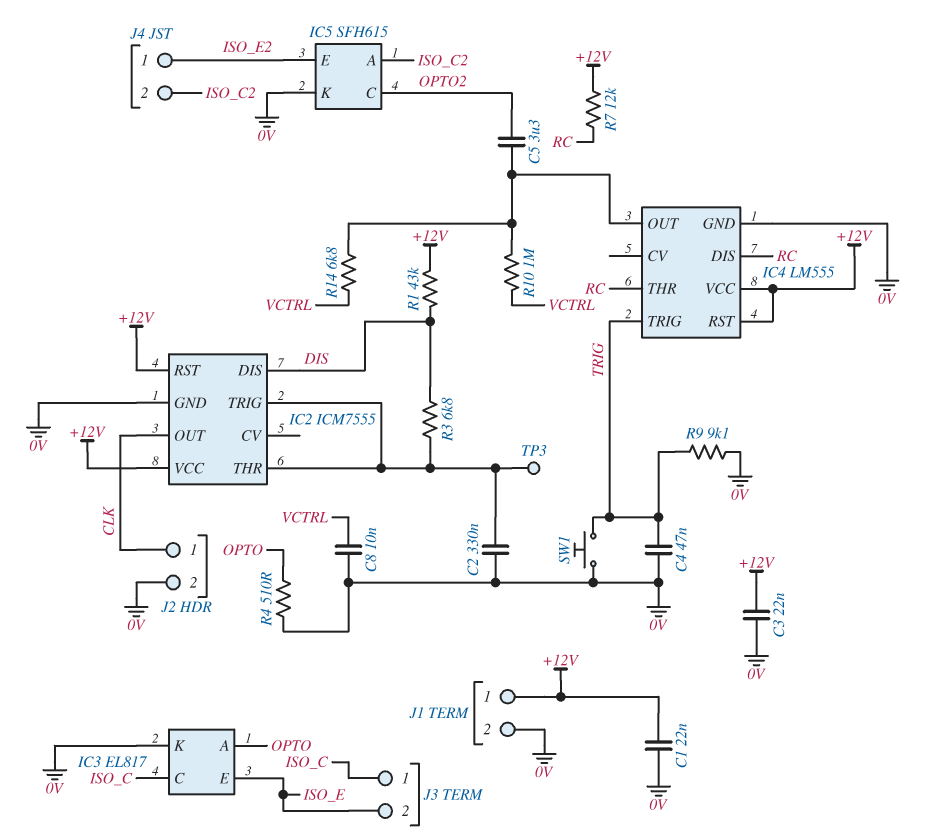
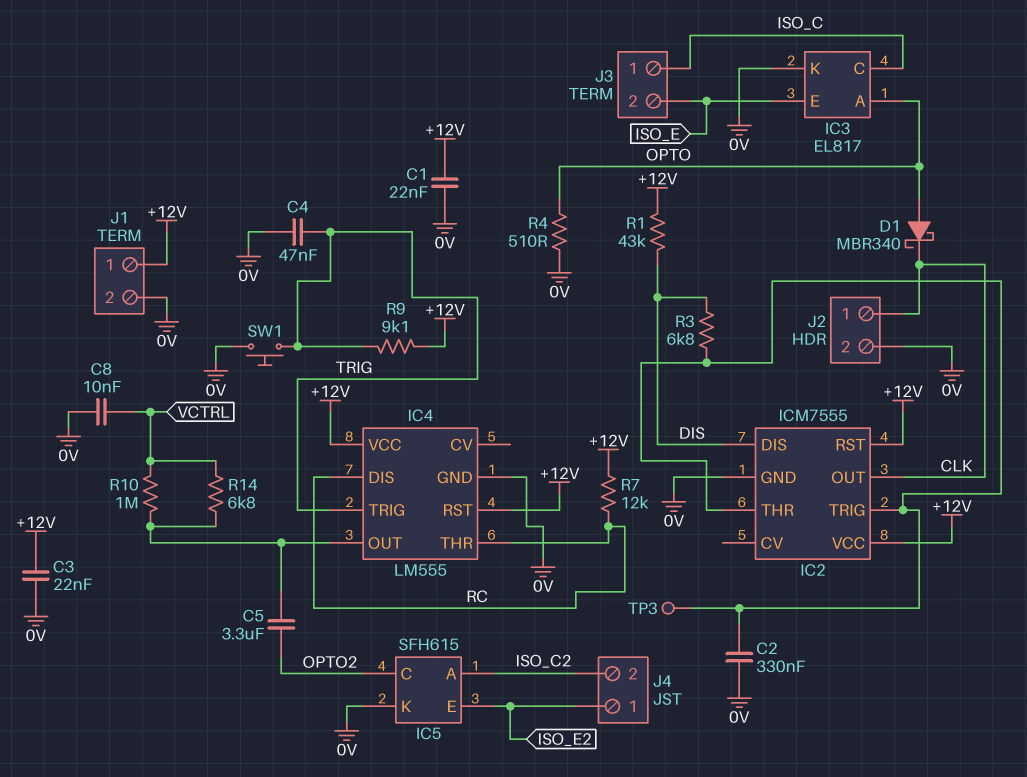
D1: none -> schottky MBR340 (A OPTO, K CLK)
R9: 9.1k (0V, TRIG) -> 9.1k (+12V, TRIG)

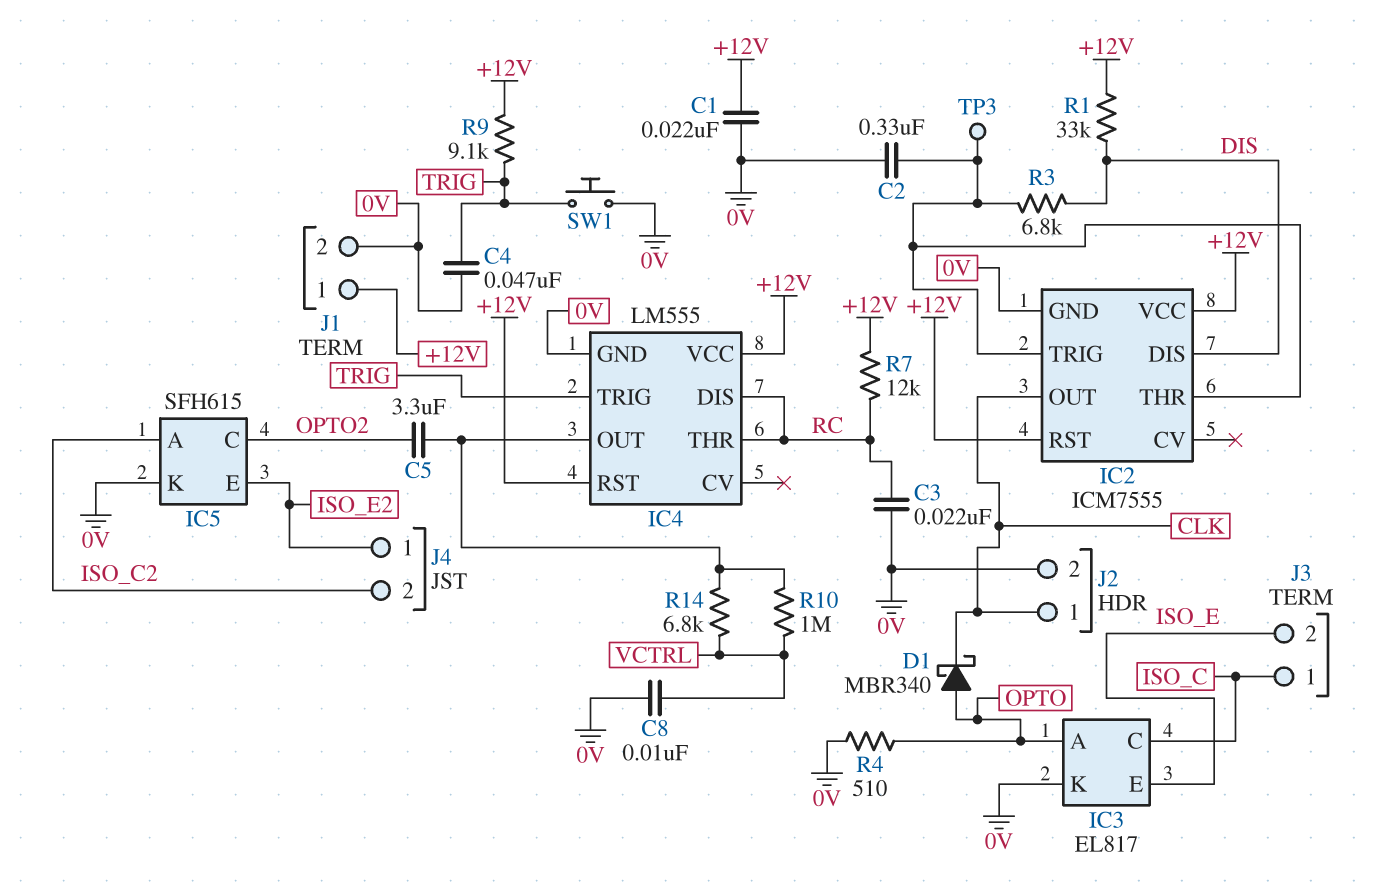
C3: 22nF (+12V, 0V) -> 22nF (0V, RC)
R1: 43k (+12V, DIS) -> 33k (+12V, DIS)

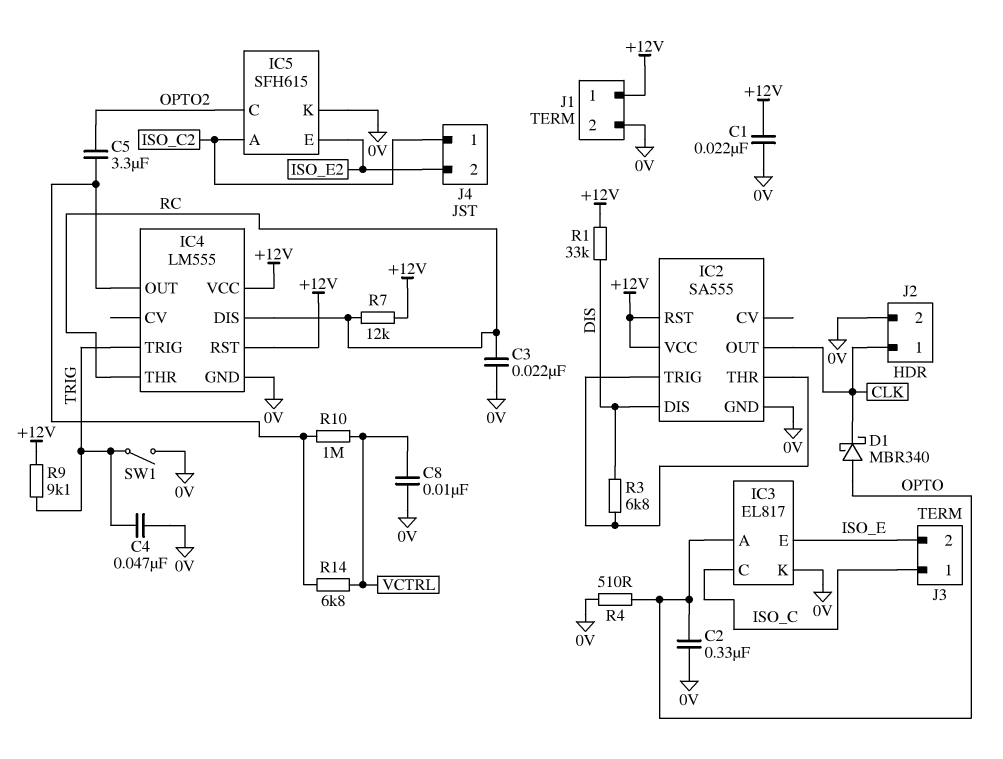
C2: 330nF (0V, IC2/THR) -> 330nF (0V, OPTO)
IC2: ICM7555 -> SA555
J4 pin 1: ISO_E2 -> ISO_C2
J4 pin 2: ISO_C2 -> ISO_E2
SW1: button (0V, TRIG) -> switch (0V, TRIG)
TP3: test point (IC2/THR) -> none

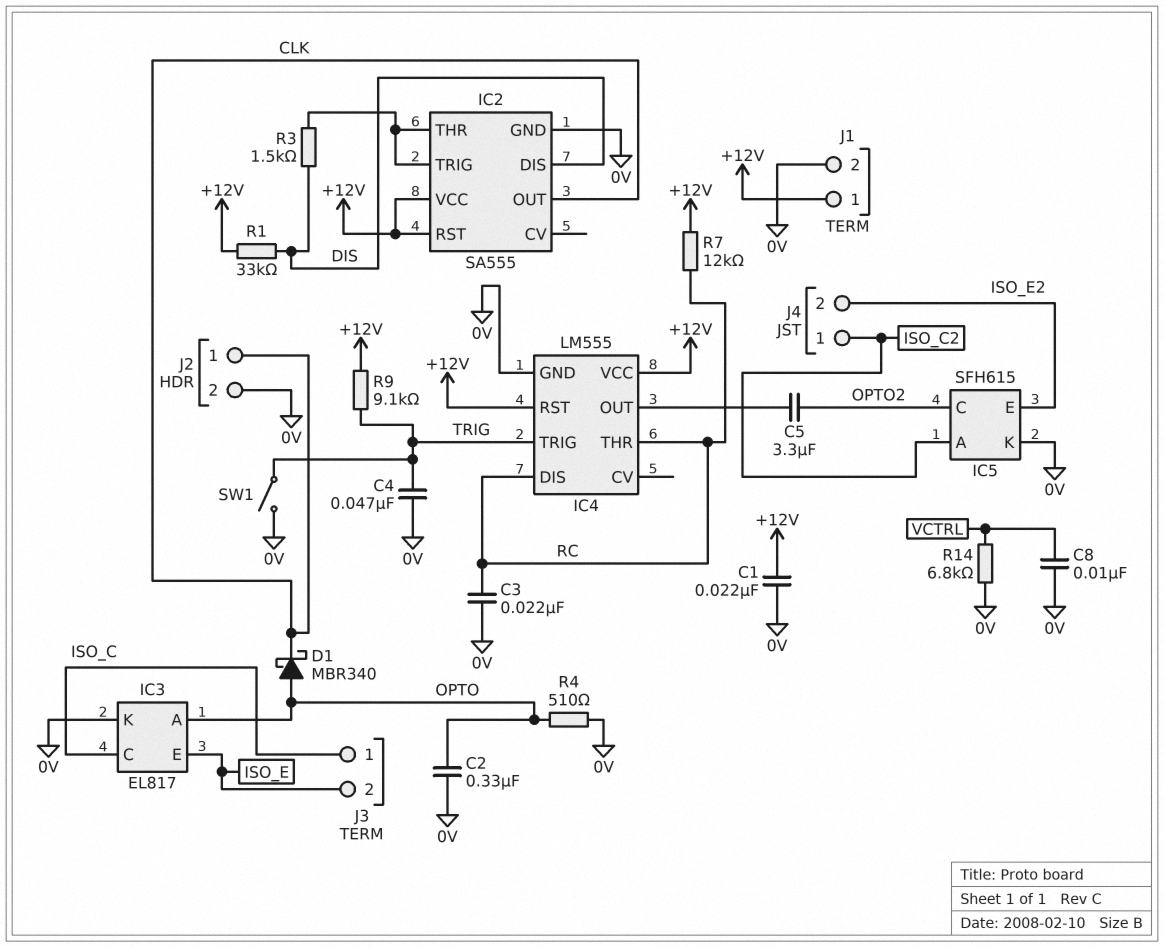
R3: 6.8k (DIS, IC2/THR) -> 1.5k (DIS, IC2/THR)
R10: 1M (IC4/OUT, VCTRL) -> none
R14: 6.8k (IC4/OUT, VCTRL) -> 6.8k (0V, VCTRL)

